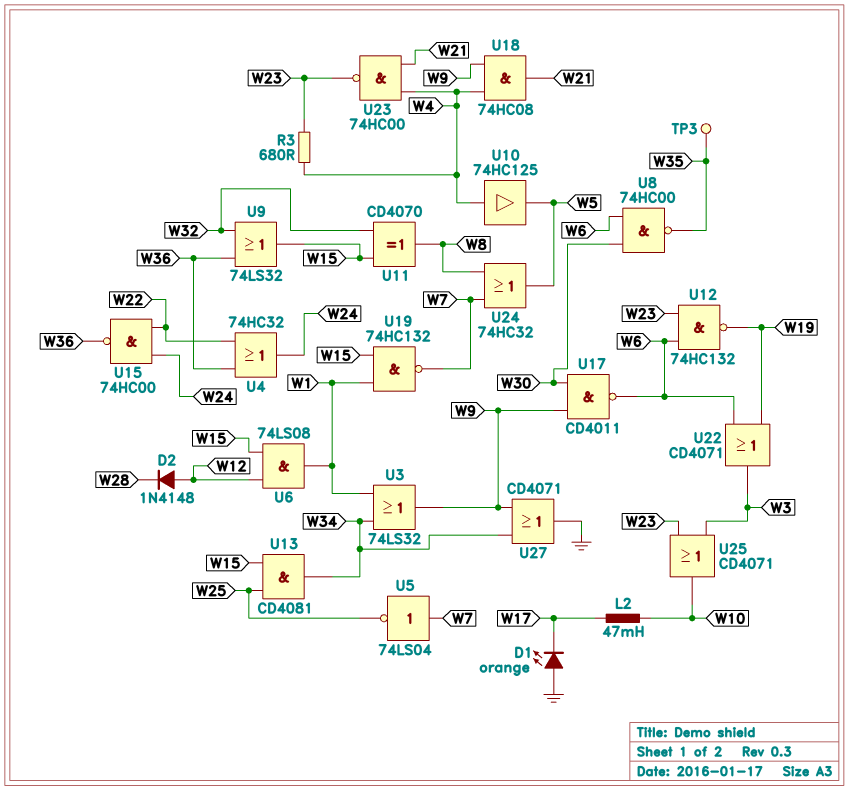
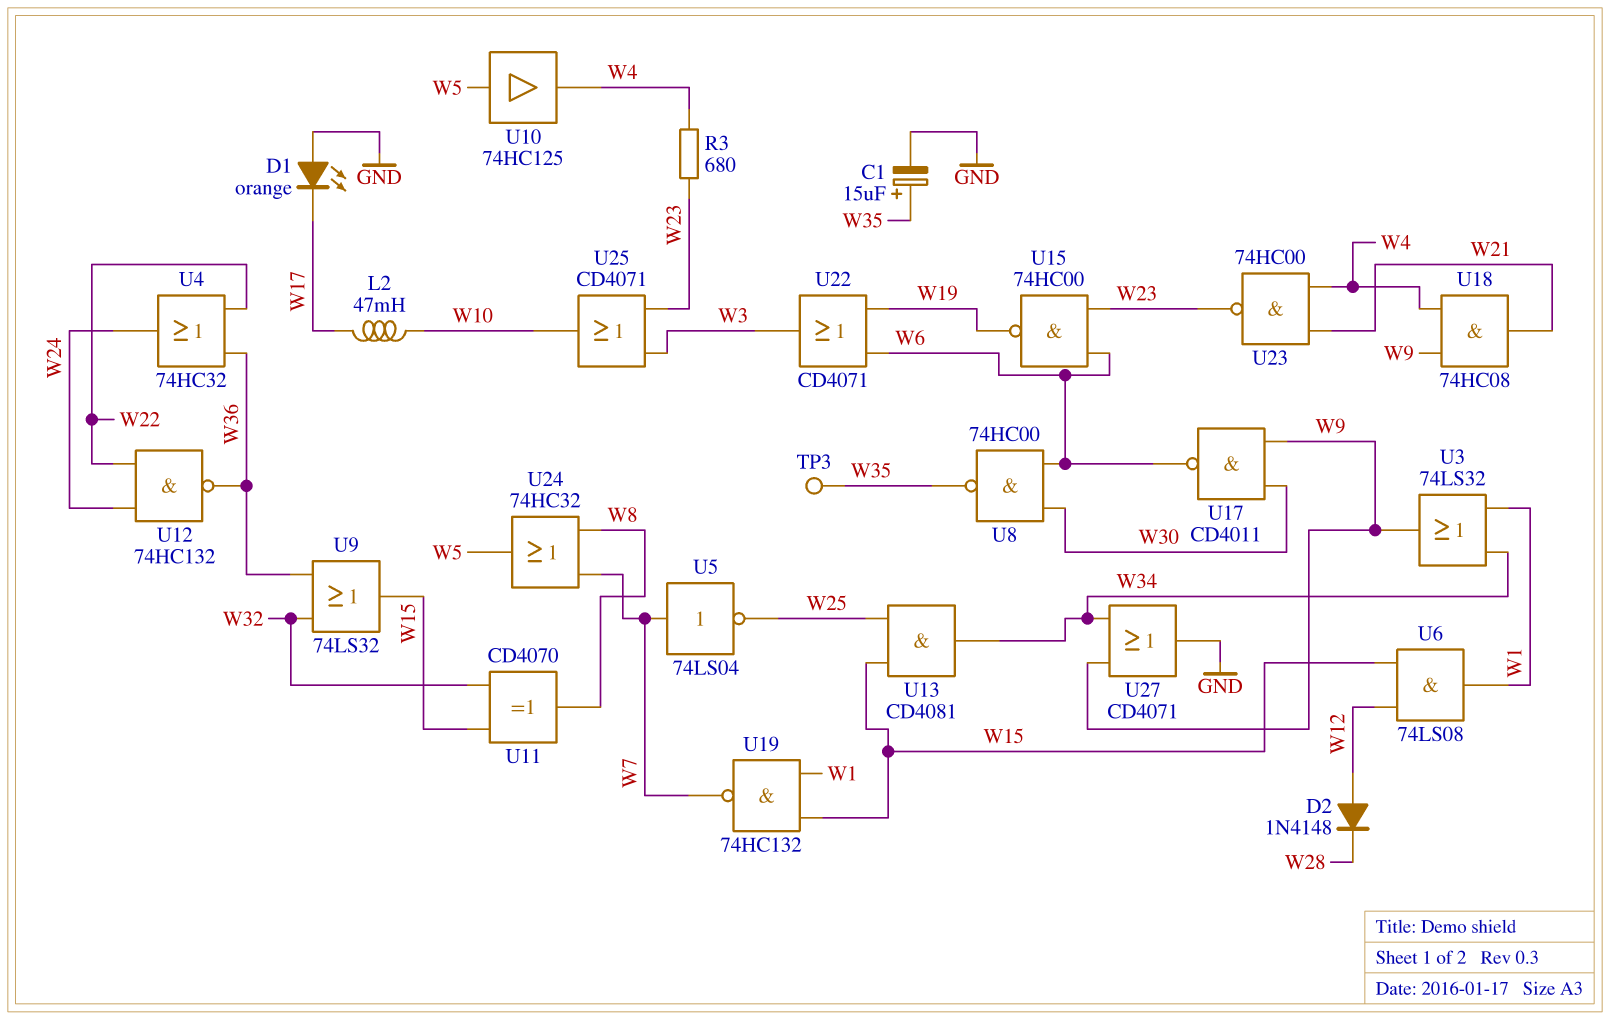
C1: none -> 15uF (plus W35, minus GND)
U10: buffer 74HC125 (in W4, out W5) -> buffer 74HC125 (in W5, out W4)
U12: NAND 74HC132 (in W6, in W23, out W19) -> NAND 74HC132 (in W22, in W24, out W36)
U15: NAND 74HC00 (in W22, in W24, out W36) -> NAND 74HC00 (in W6, in W23, out W19)

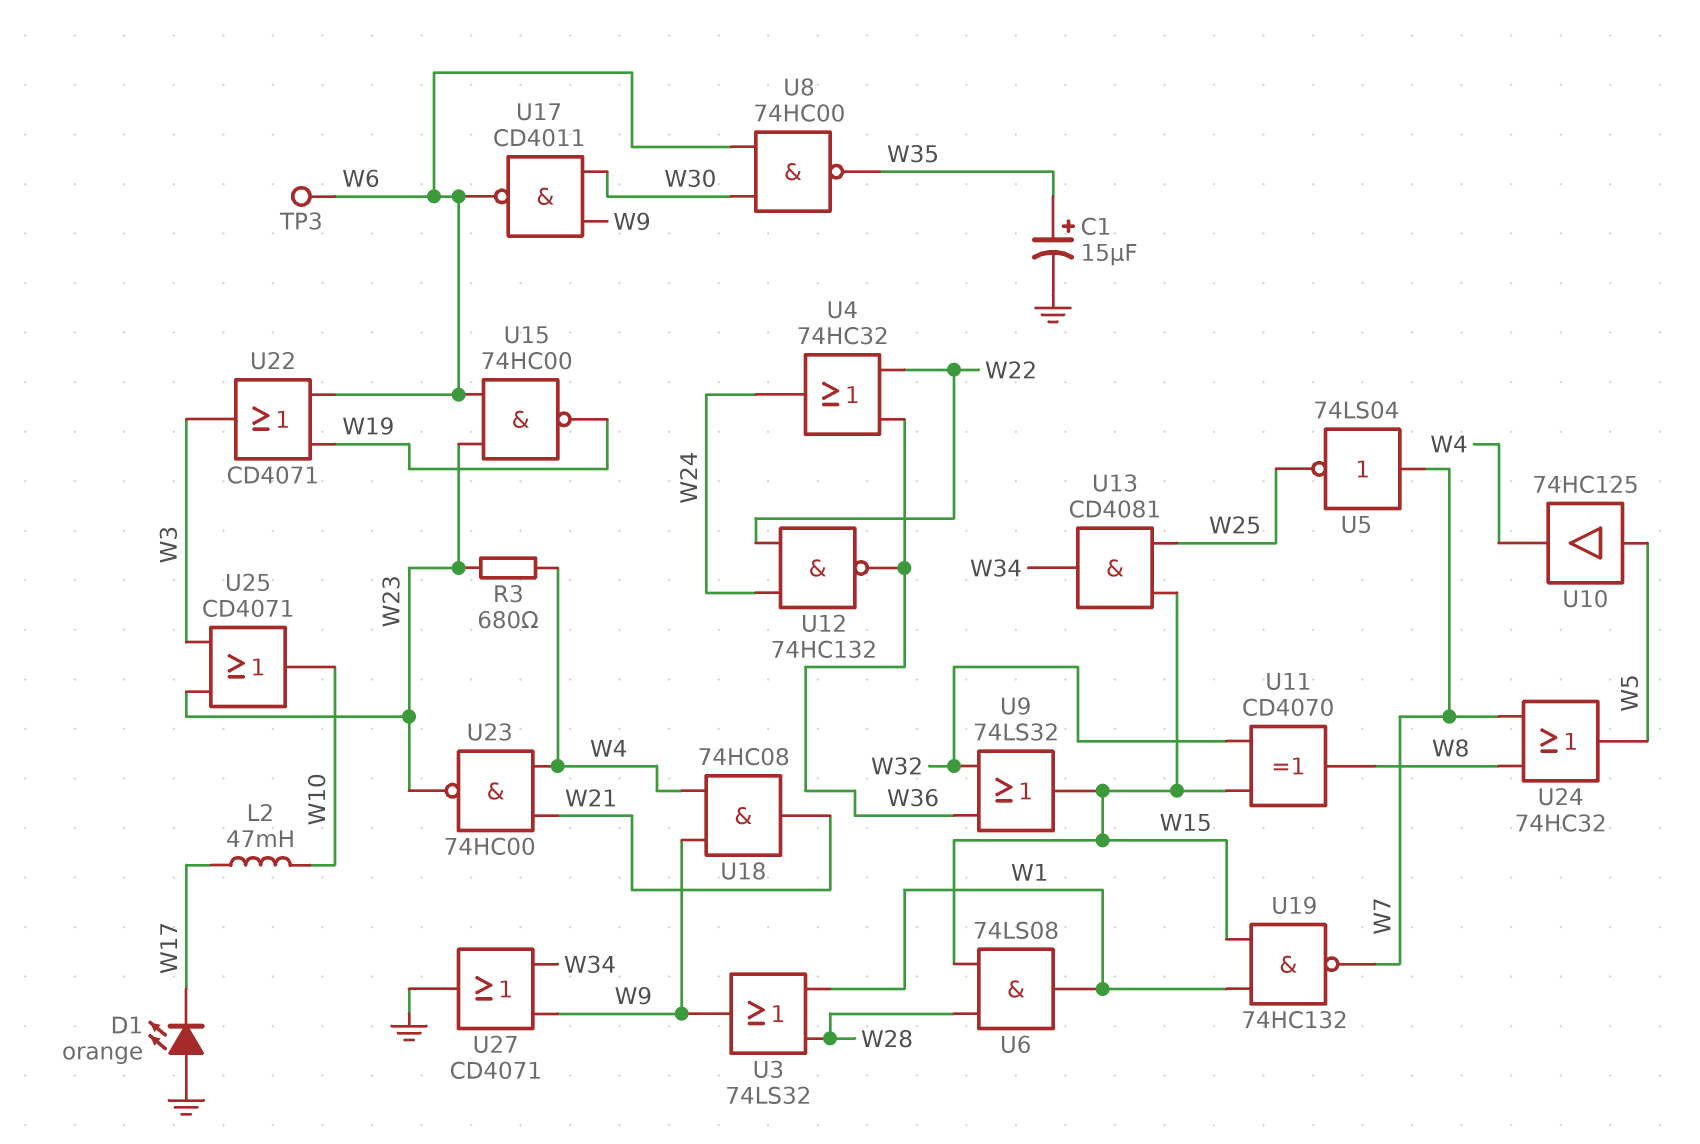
D2: diode 1N4148 (A W12, K W28) -> none
TP3: test point (W35) -> test point (W6)
U3: OR 74LS32 (in W1, in W34, out W9) -> OR 74LS32 (in W1, in W28, out W9)
U6: AND 74LS08 (in W12, in W15, out W1) -> AND 74LS08 (in W15, in W28, out W1)

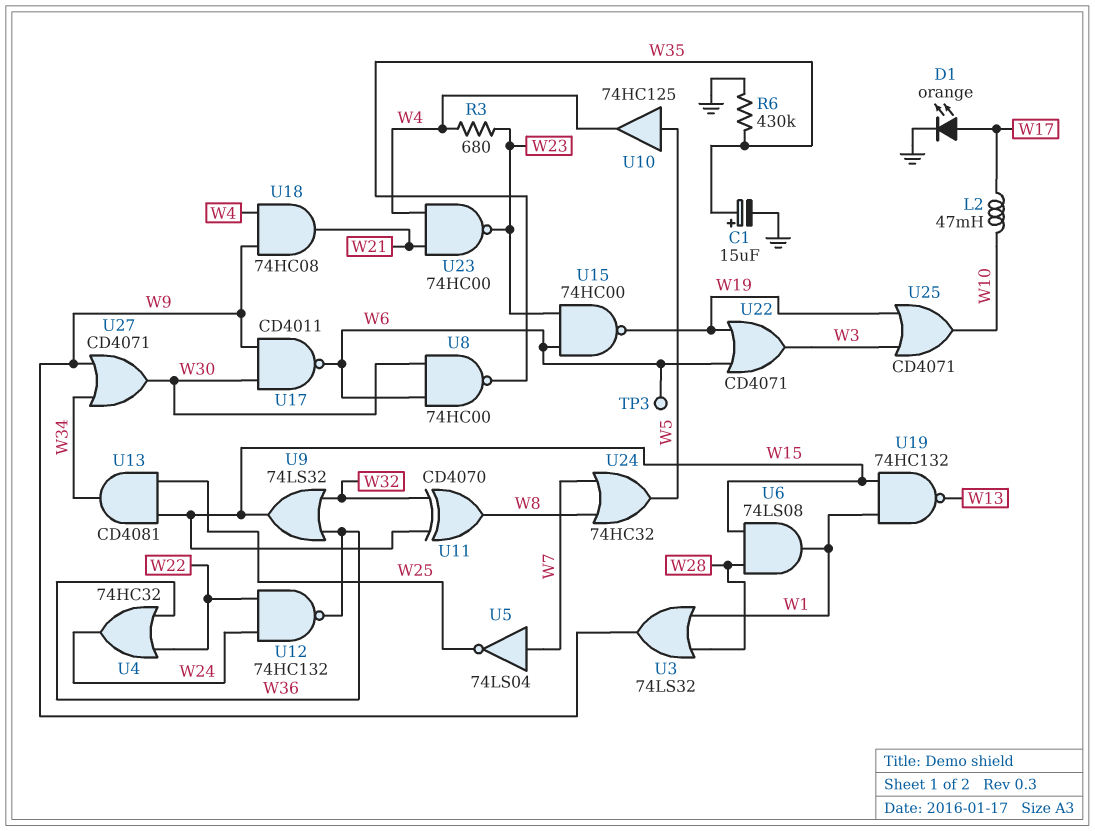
D1: LED orange (A GND, K W17) -> LED orange (A W17, K GND)
R6: none -> 430k (GND, W35)
U19: NAND 74HC132 (in W1, in W15, out W7) -> NAND 74HC132 (in W1, in W15, out W13)
U25: OR CD4071 (in W3, in W23, out W10) -> OR CD4071 (in W3, in W19, out W10)
U27: OR CD4071 (in W9, in W34, out GND) -> OR CD4071 (in W9, in W34, out W30)

